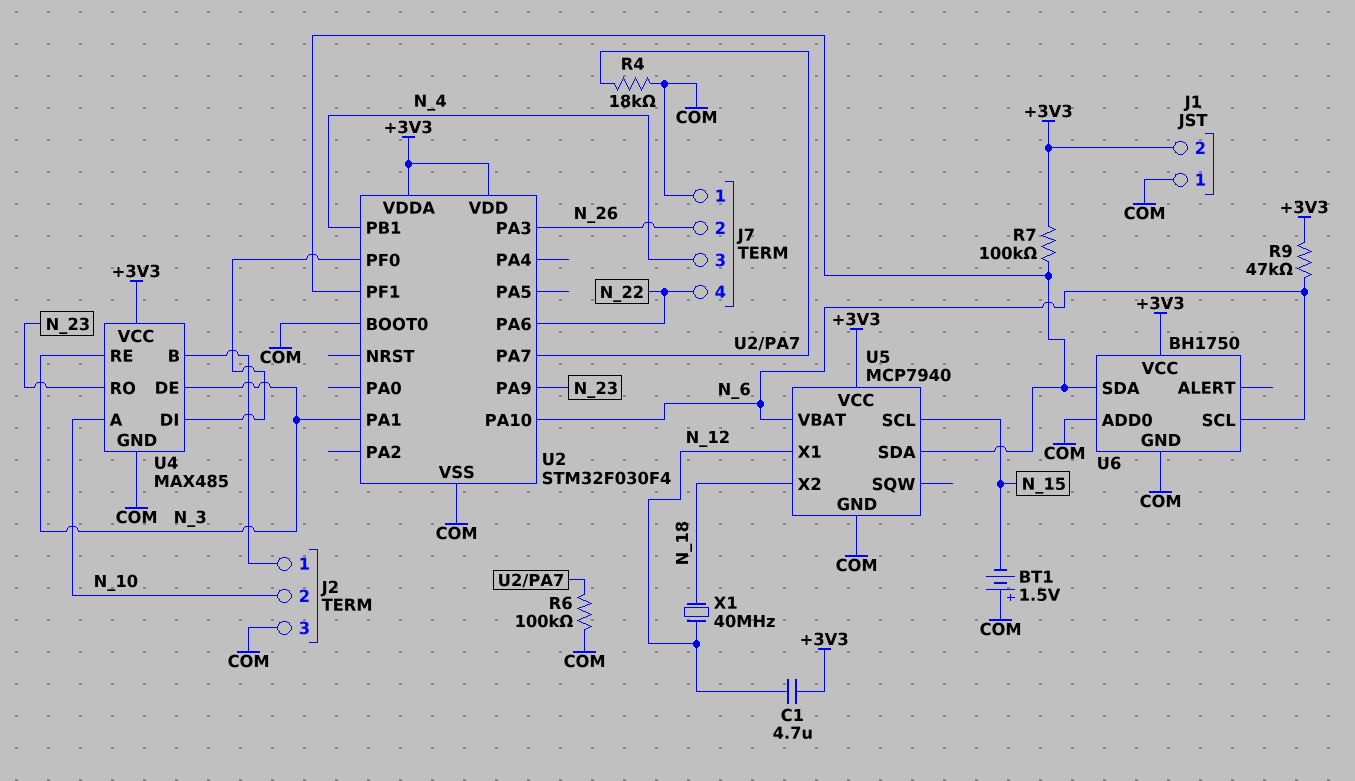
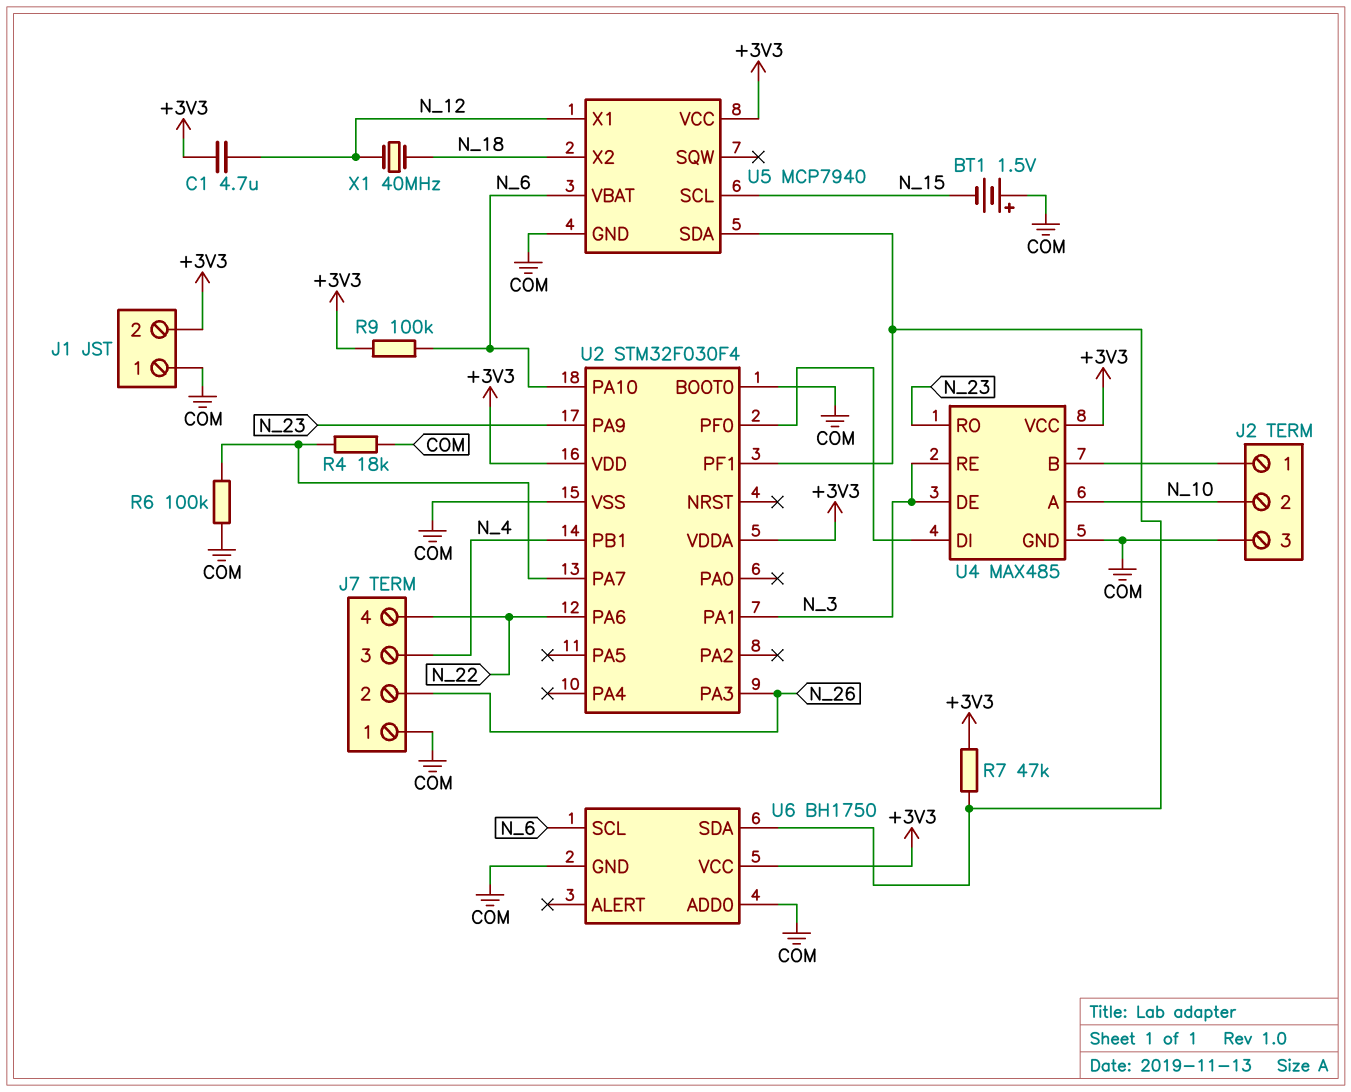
R7: 100k (+3V3, U2/PF1) -> 47k (+3V3, U2/PF1)
R9: 47k (+3V3, N_6) -> 100k (+3V3, N_6)

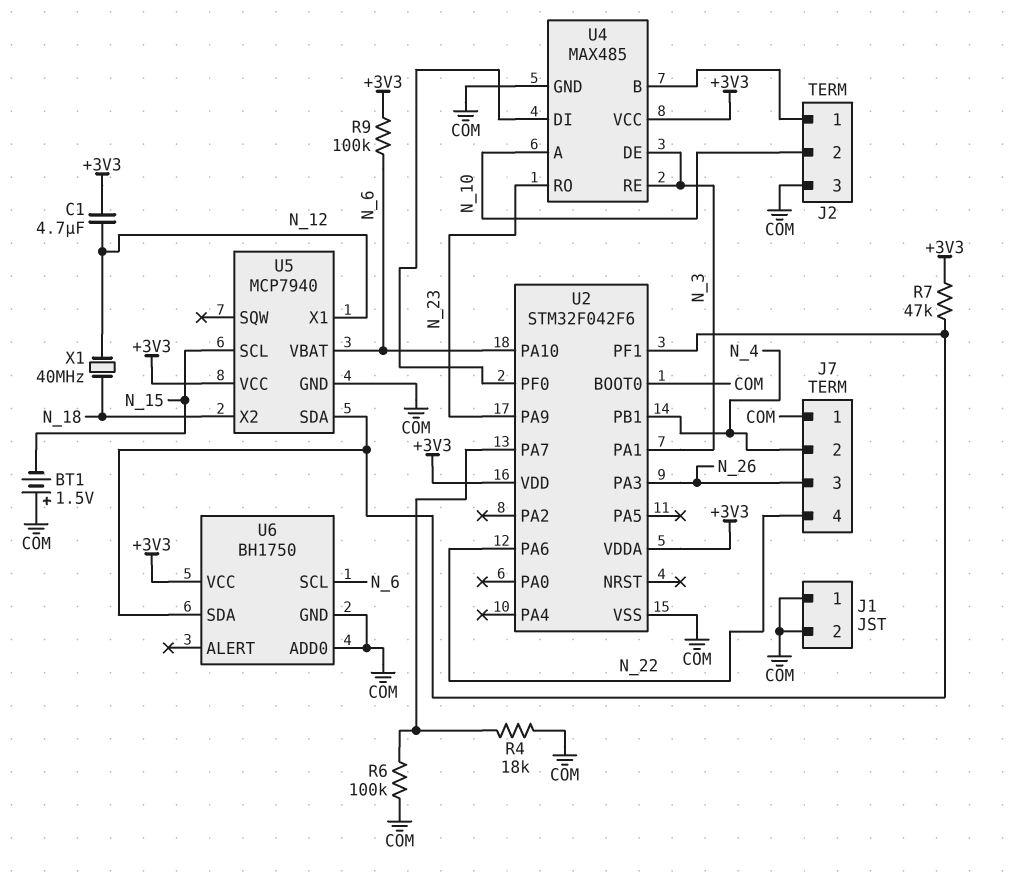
J1 pin 2: +3V3 -> COM
J7 pin 2: N_26 -> N_4
J7 pin 3: N_4 -> N_26
U2: STM32F030F4 -> STM32F042F6

